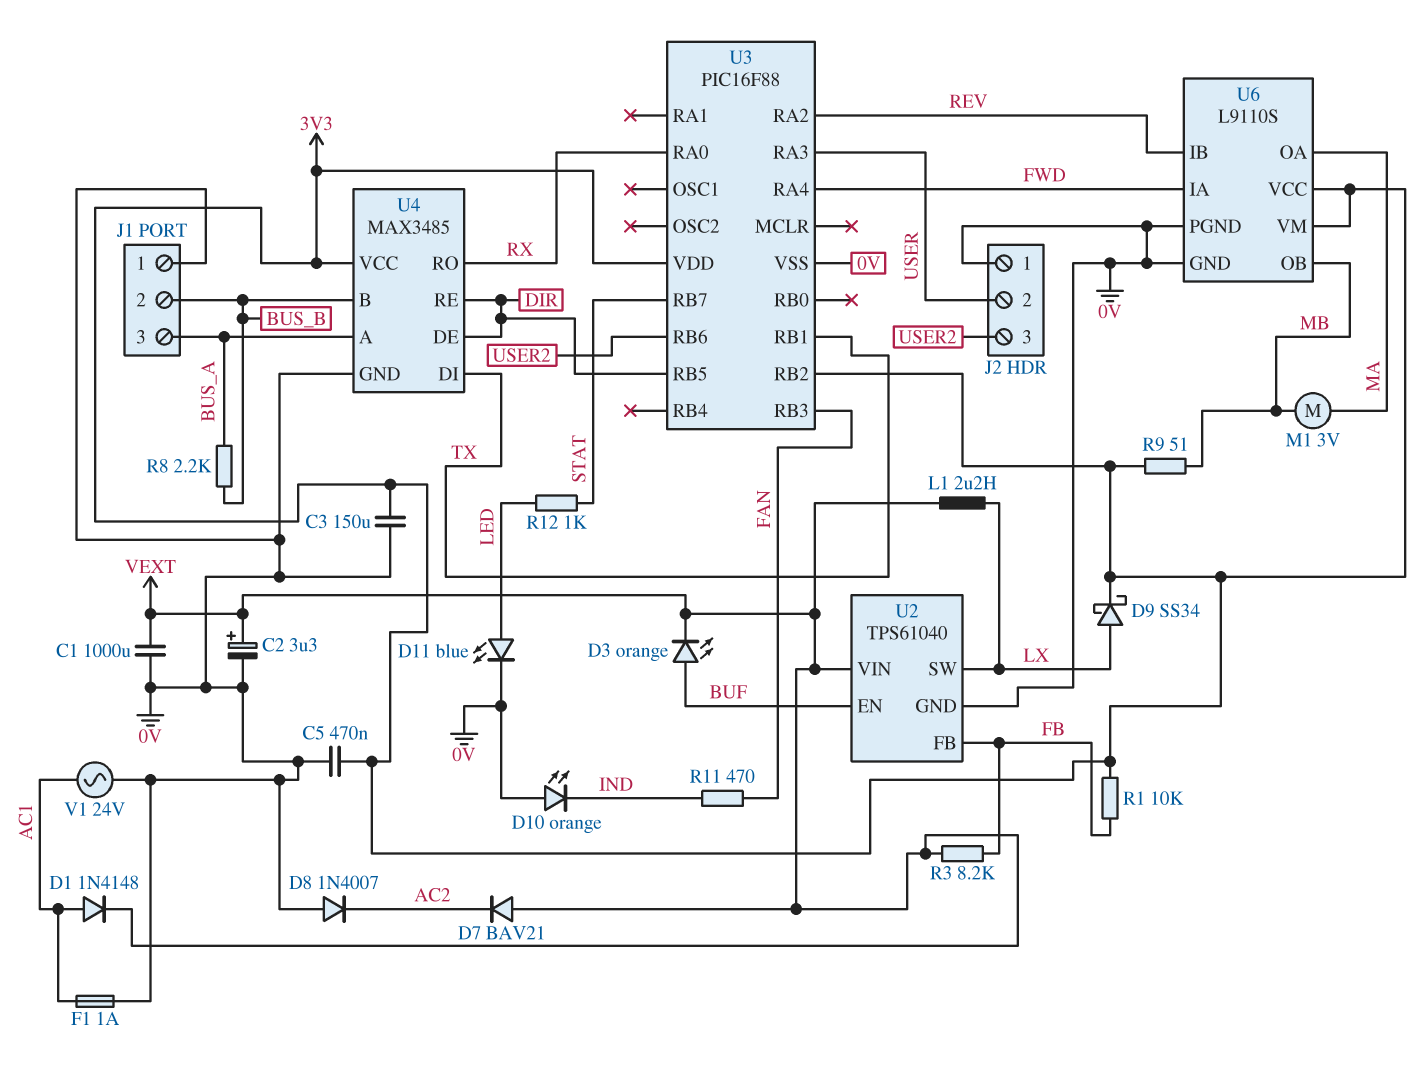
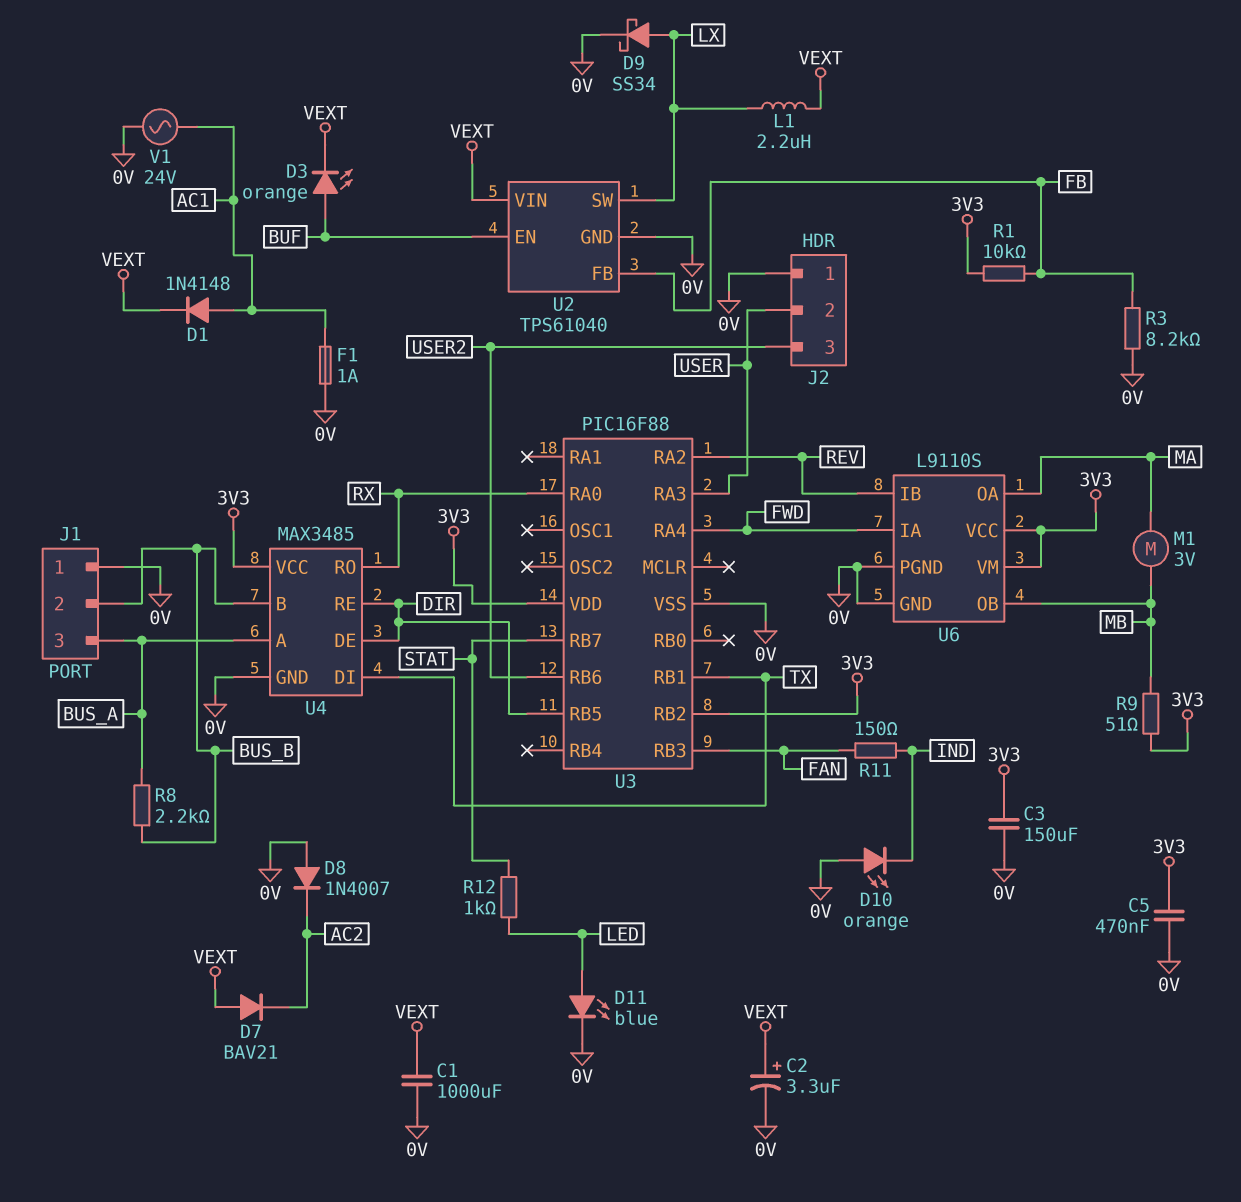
D9: schottky SS34 (A LX, K 3V3) -> schottky SS34 (A LX, K 0V)
R3: 8.2k (FB, VEXT) -> 8.2k (0V, FB)
R11: 470 (FAN, IND) -> 150 (FAN, IND)

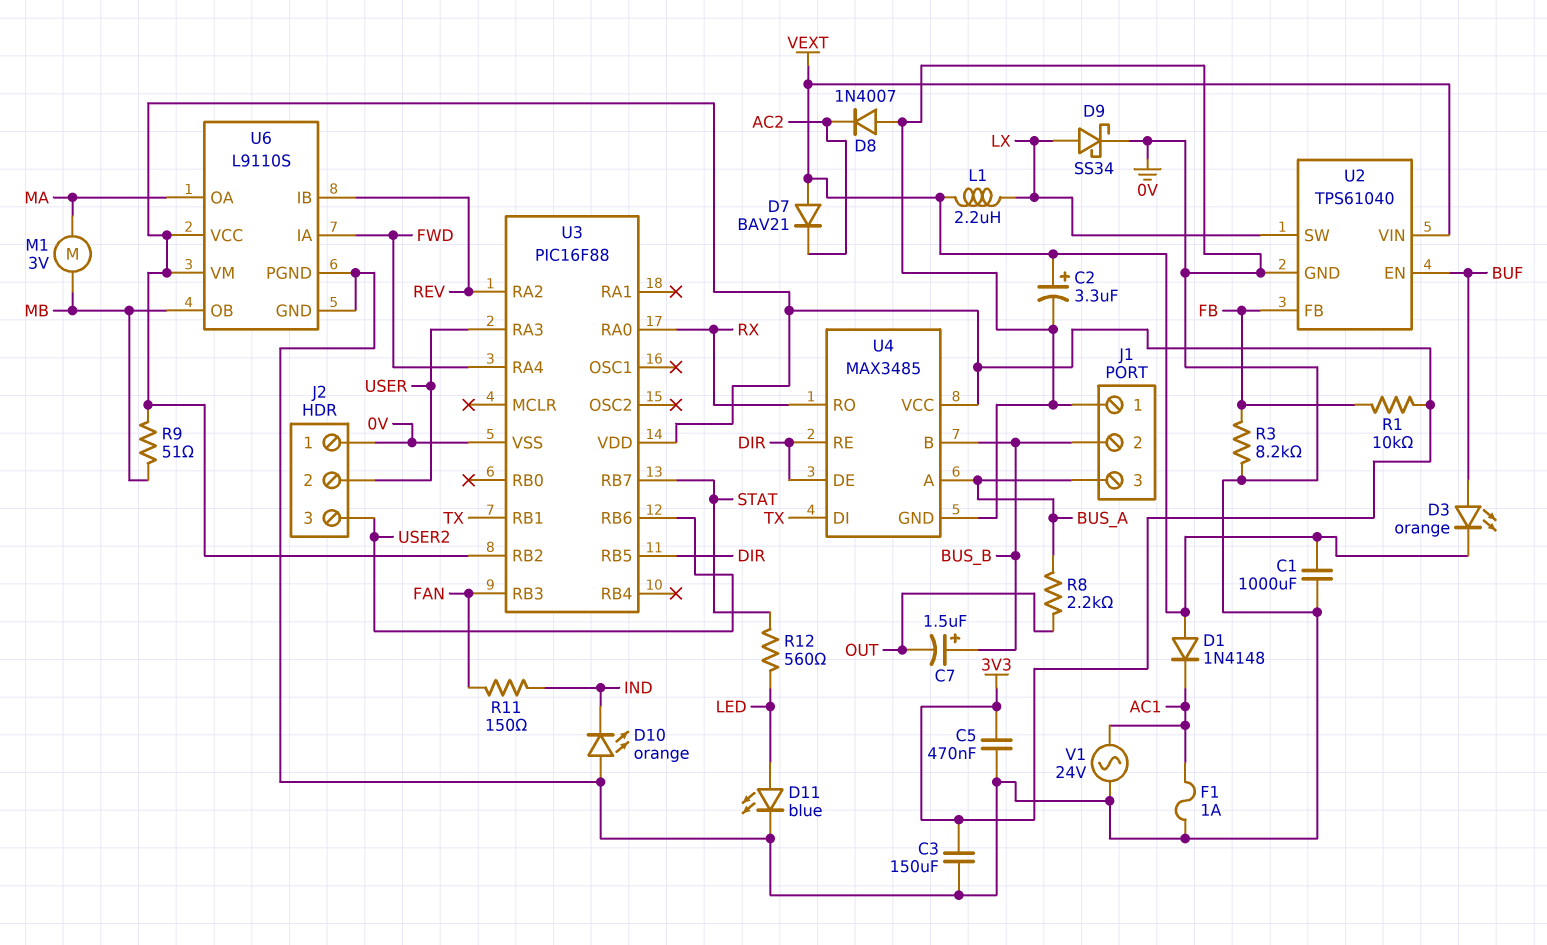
C7: none -> 1.5uF (plus BUS_B, minus OUT)
D1: diode 1N4148 (A AC1, K VEXT) -> diode 1N4148 (A VEXT, K AC1)
R8: 2.2k (BUS_A, BUS_B) -> 2.2k (BUS_A, OUT)
R12: 1k (LED, STAT) -> 560 (LED, STAT)

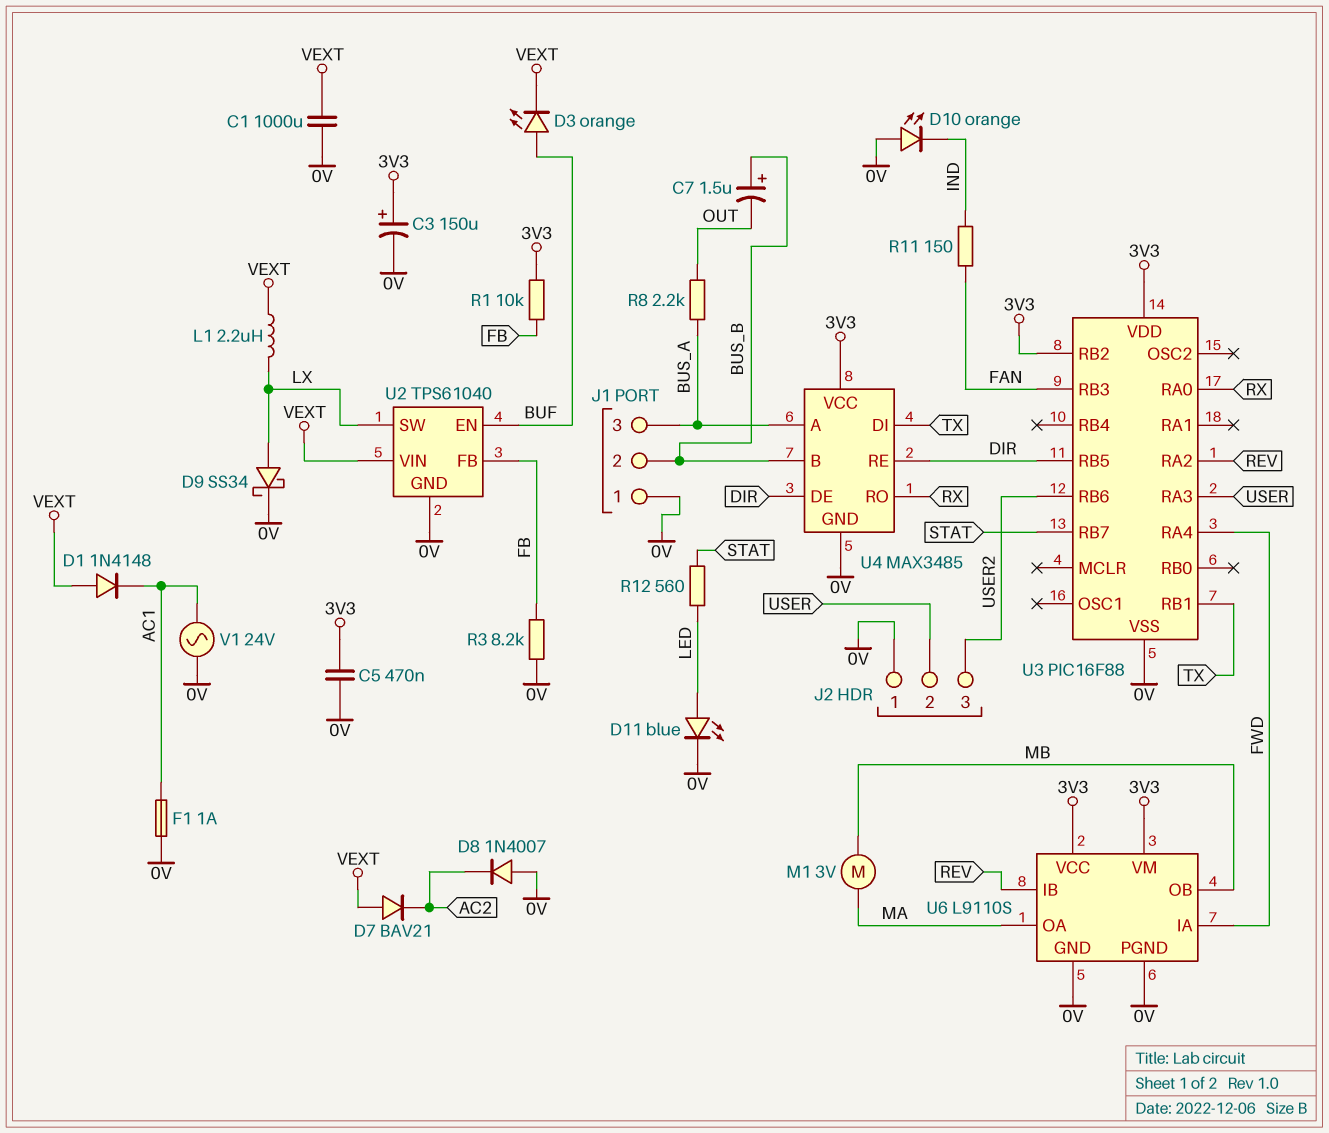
C2: 3.3uF (plus VEXT, minus 0V) -> none
C3: 150uF (0V, 3V3) -> 150uF (plus 3V3, minus 0V)
R9: 51 (3V3, MB) -> none

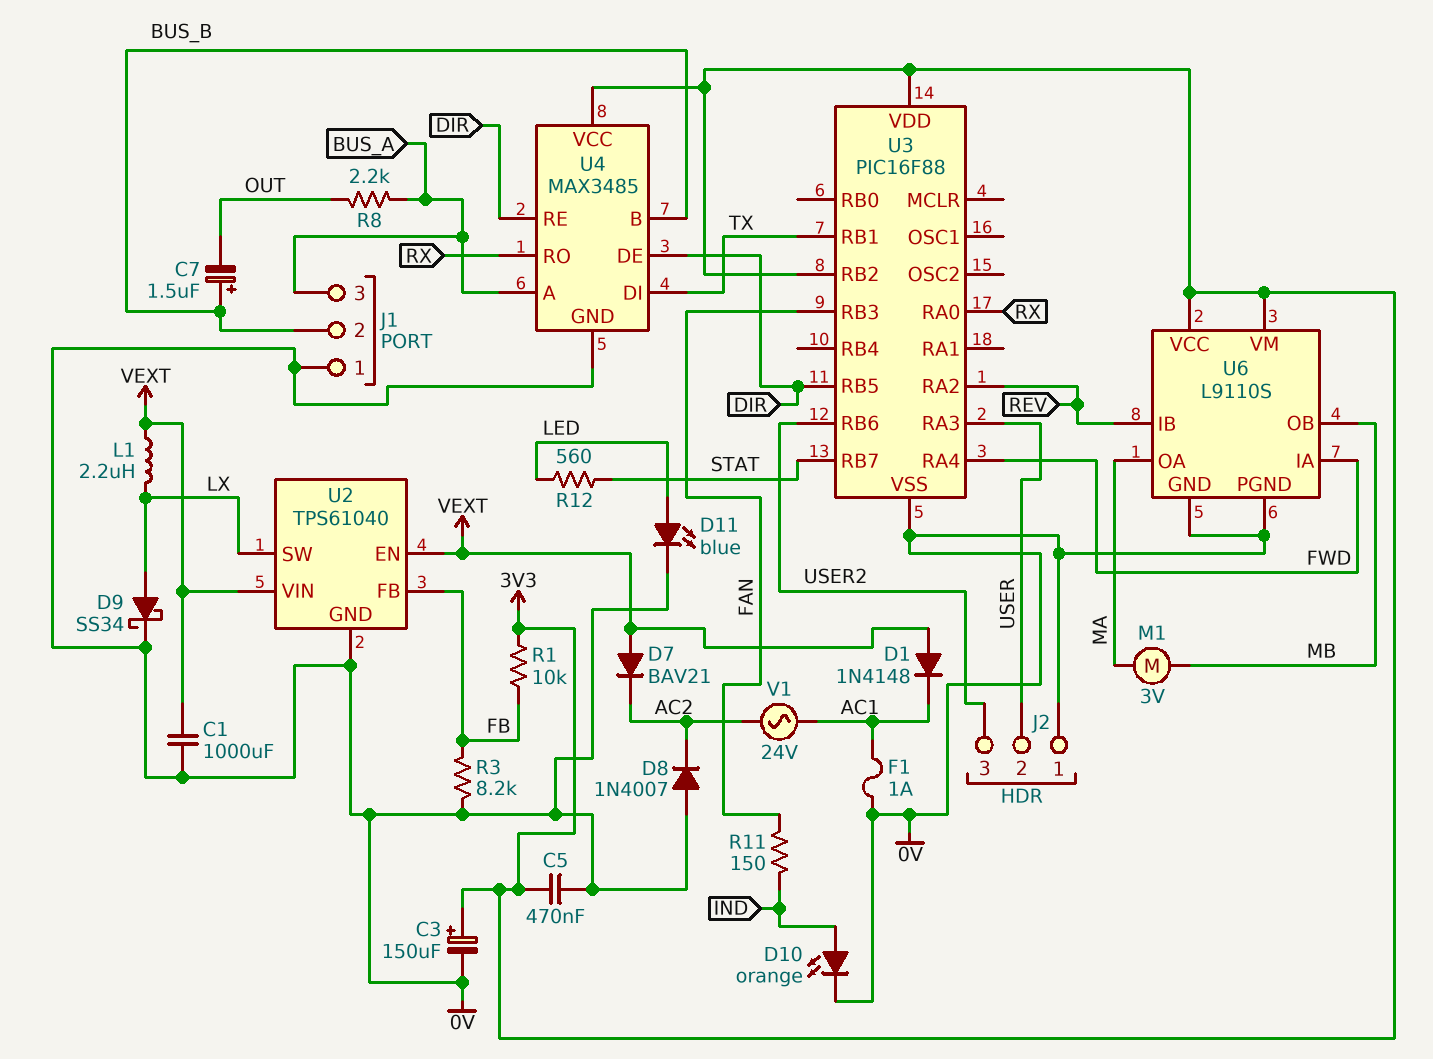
D3: LED orange (A BUF, K VEXT) -> none
D10: LED orange (A 0V, K IND) -> LED orange (A IND, K 0V)
U2 pin EN: BUF -> VEXT
V1: AC 24V (0V, AC1) -> AC 24V (AC1, AC2)

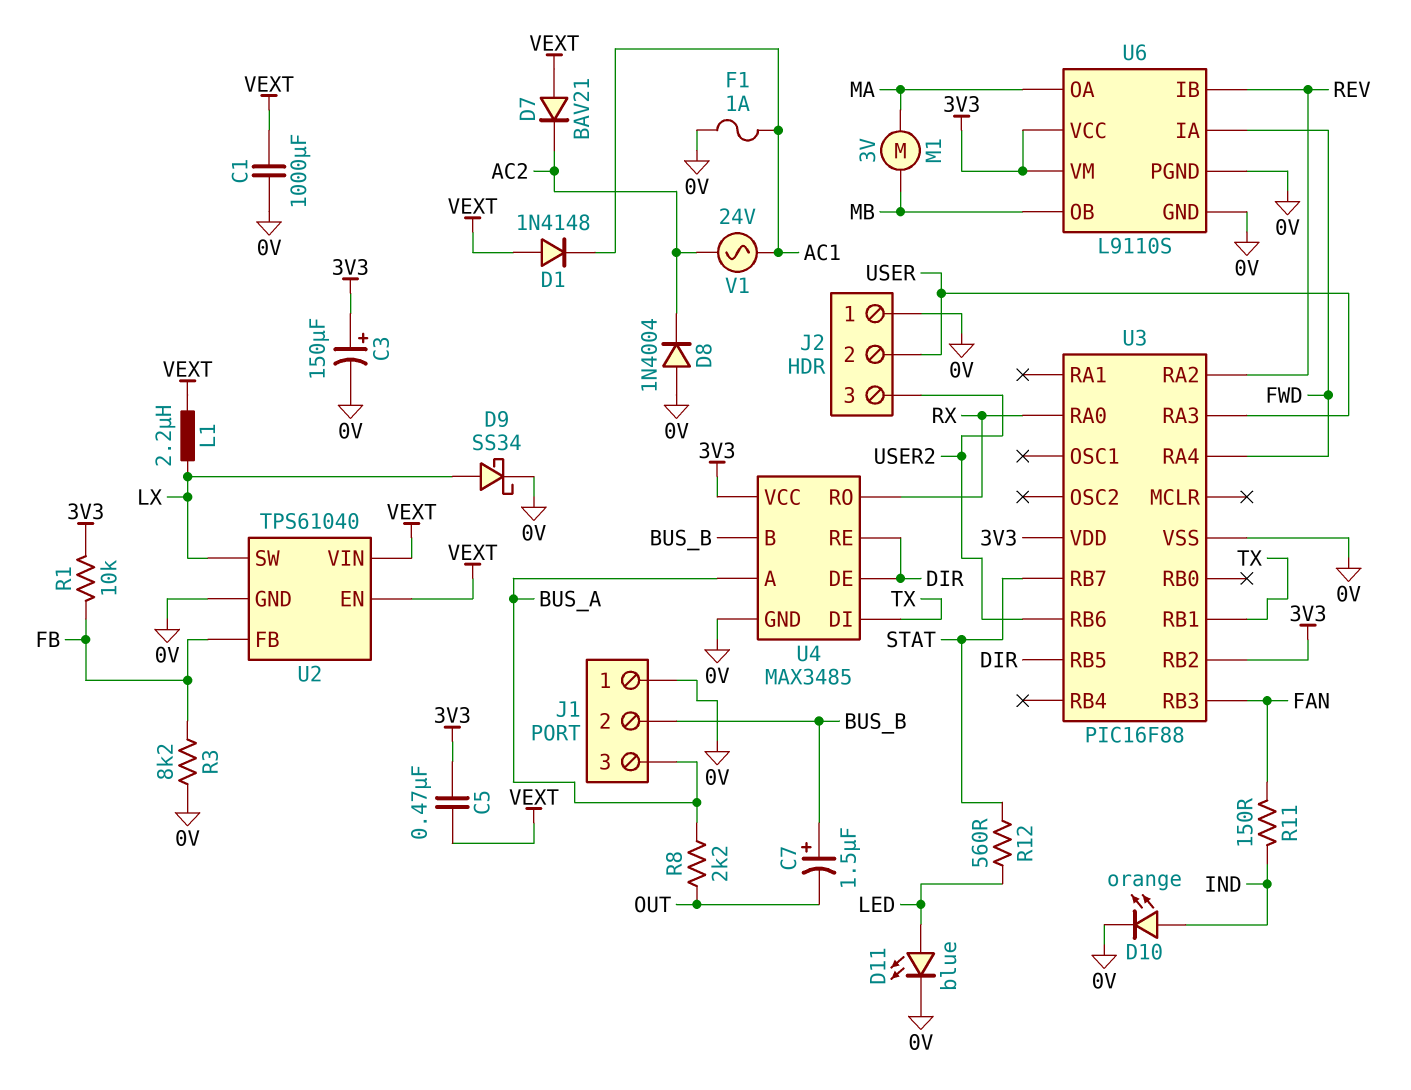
C5: 470nF (0V, 3V3) -> 470nF (3V3, VEXT)
D8: diode 1N4007 (A 0V, K AC2) -> diode 1N4004 (A 0V, K AC2)

